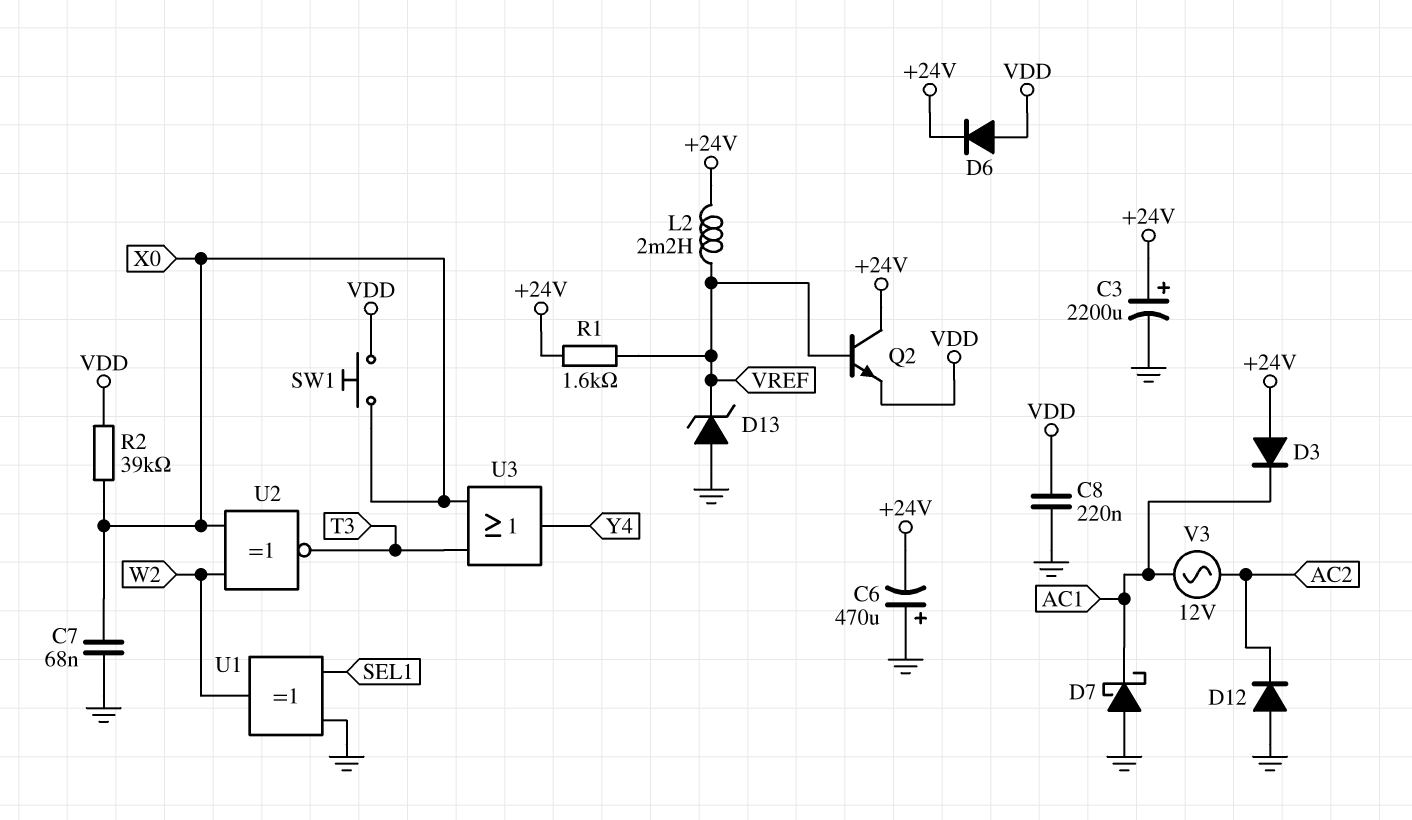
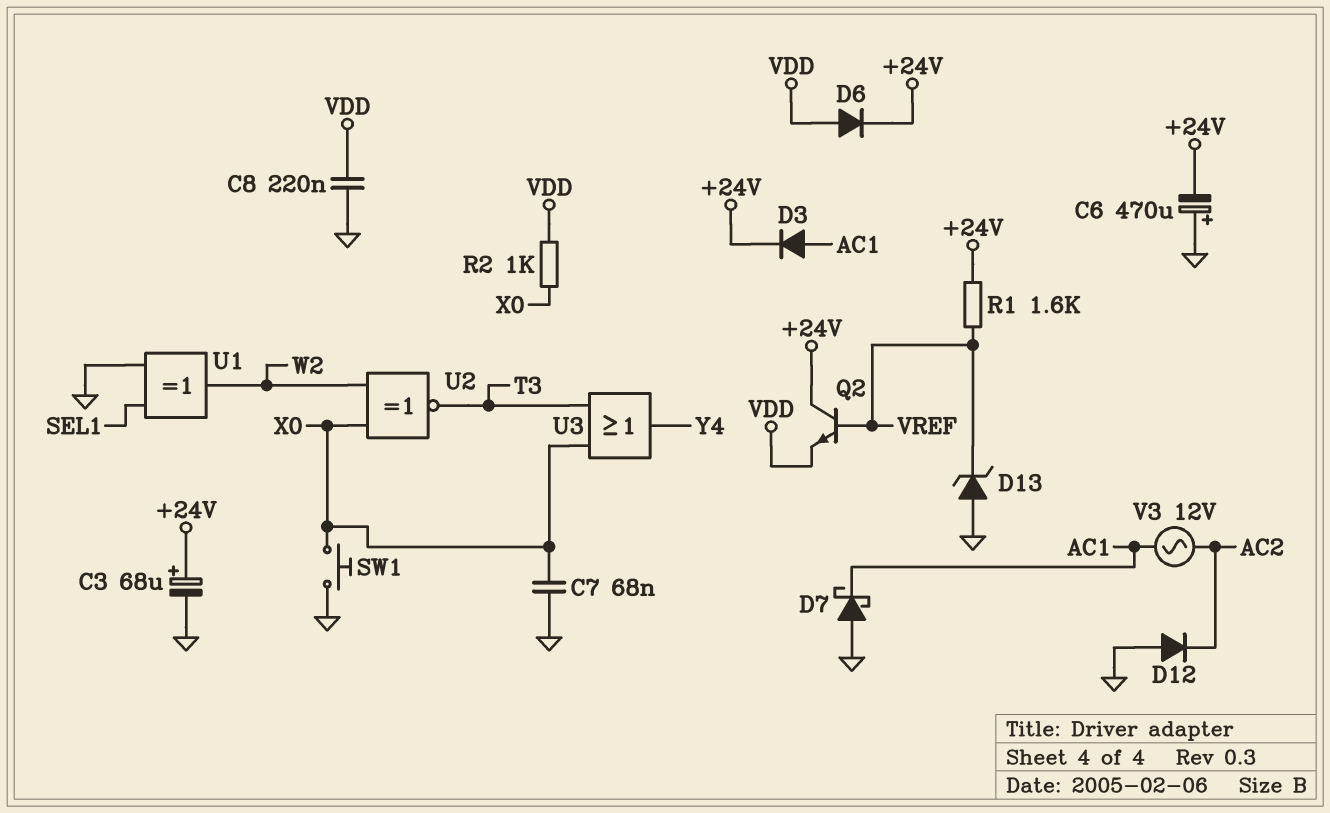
C3: 2200uF (plus +24V, minus GND) -> 68uF (plus +24V, minus GND)
D3: diode (A +24V, K AC1) -> diode (A AC1, K +24V)
L2: 2.2mH (+24V, VREF) -> none
R2: 39k (VDD, X0) -> 1k (VDD, X0)
SW1: button (VDD, X0) -> button (GND, X0)

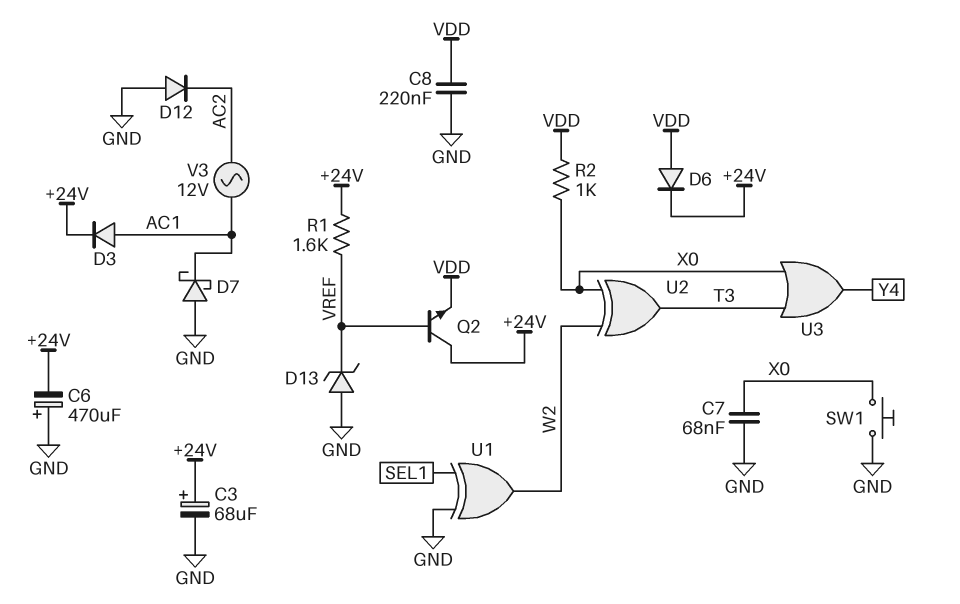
U2: XNOR (in W2, in X0, out T3) -> XOR (in W2, in X0, out T3)

